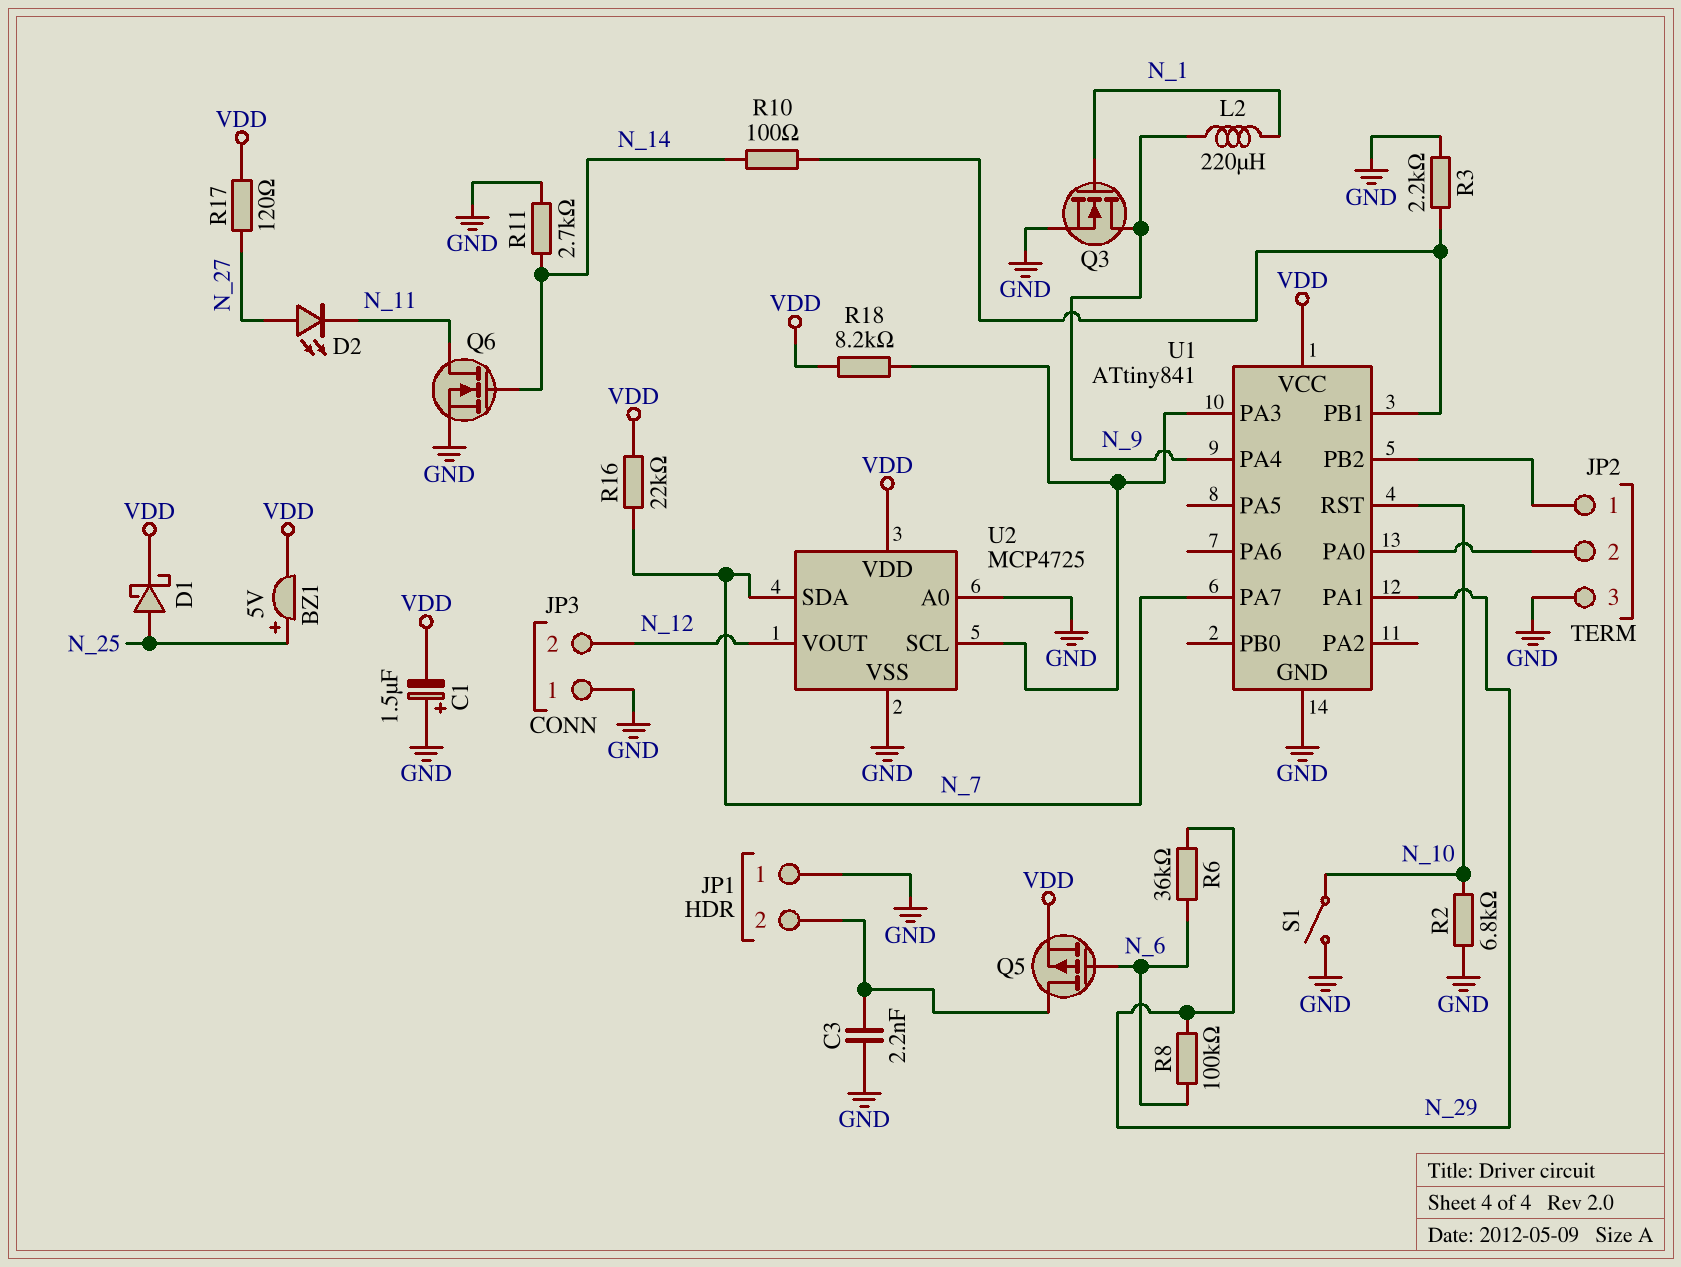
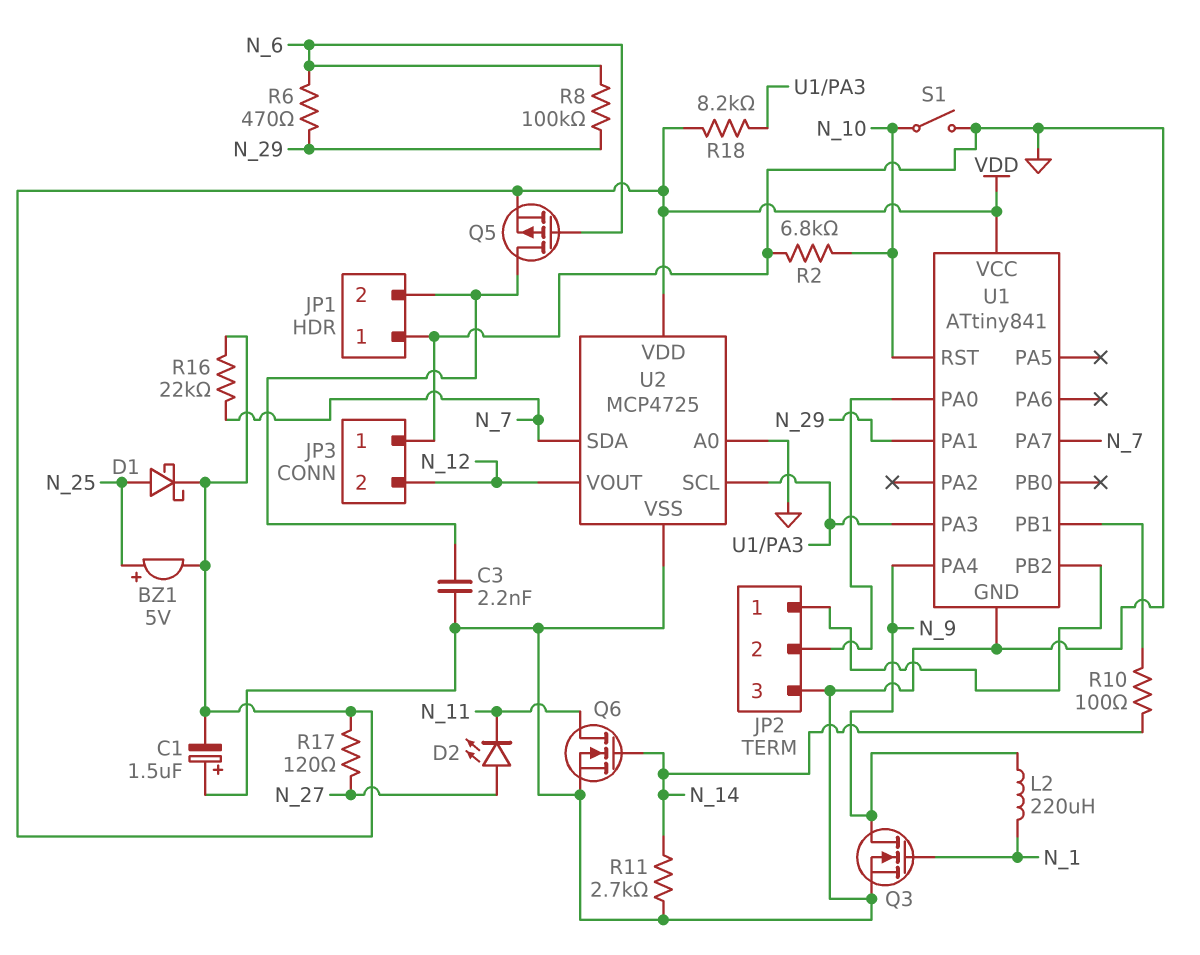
R3: 2.2k (GND, U1/PB1) -> none
R6: 36k (N_6, N_29) -> 470 (N_6, N_29)

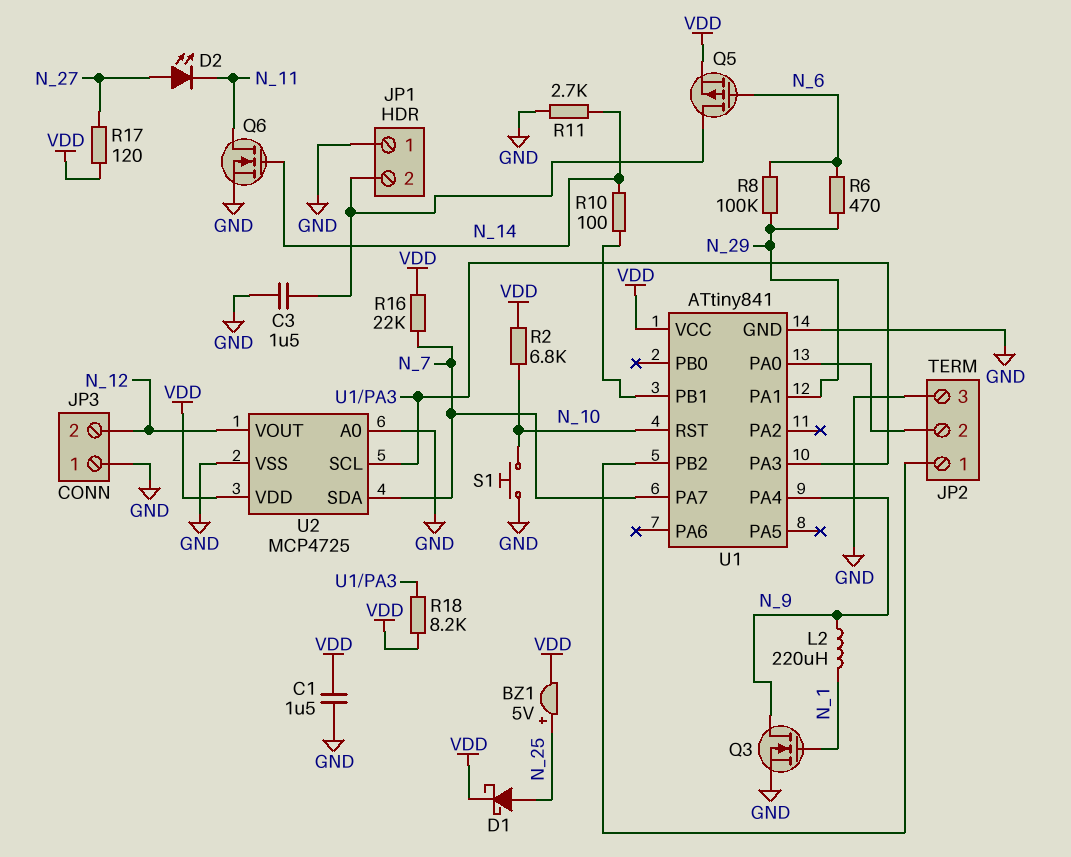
C1: 1.5uF (plus GND, minus VDD) -> 1.5uF (GND, VDD)
C3: 2.2nF (GND, JP1/2) -> 1.5uF (GND, JP1/2)
R2: 6.8k (GND, N_10) -> 6.8k (N_10, VDD)
S1: switch (GND, N_10) -> button (GND, N_10)

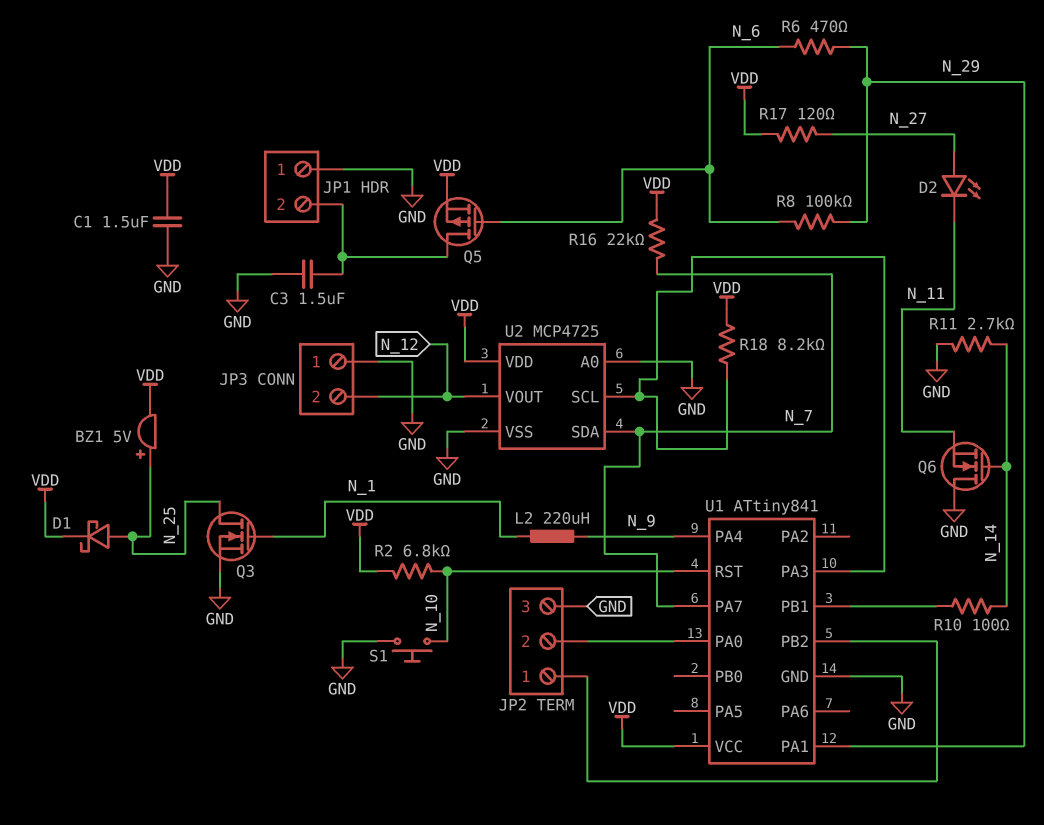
Q3: NMOS (G N_1, D N_9, S GND) -> NMOS (G N_1, D N_25, S GND)
Q6: NMOS (G N_14, D N_11, S GND) -> NMOS (G N_14, D GND, S N_11)

